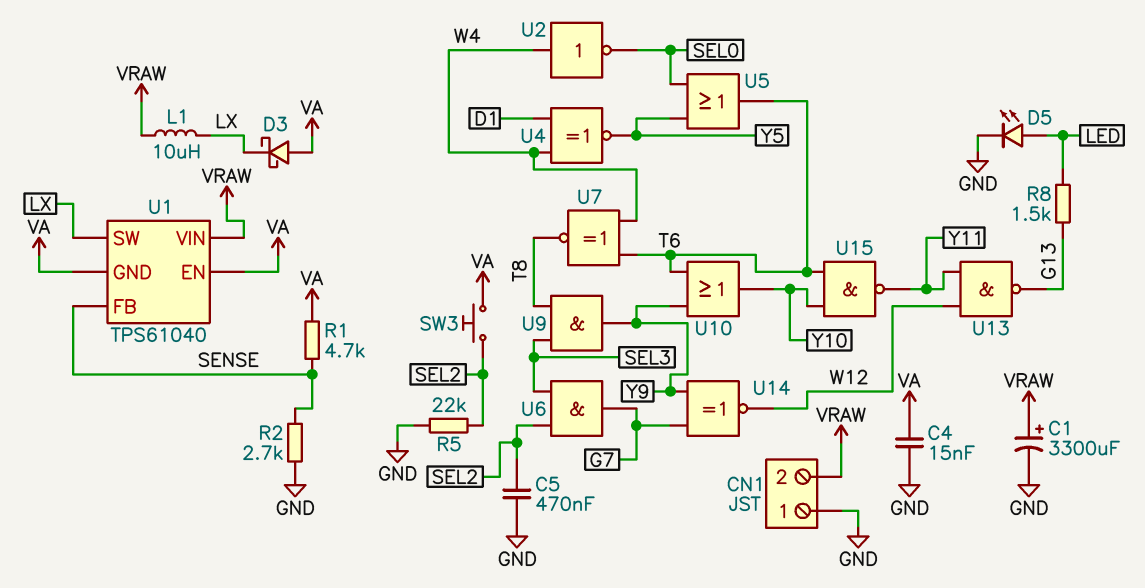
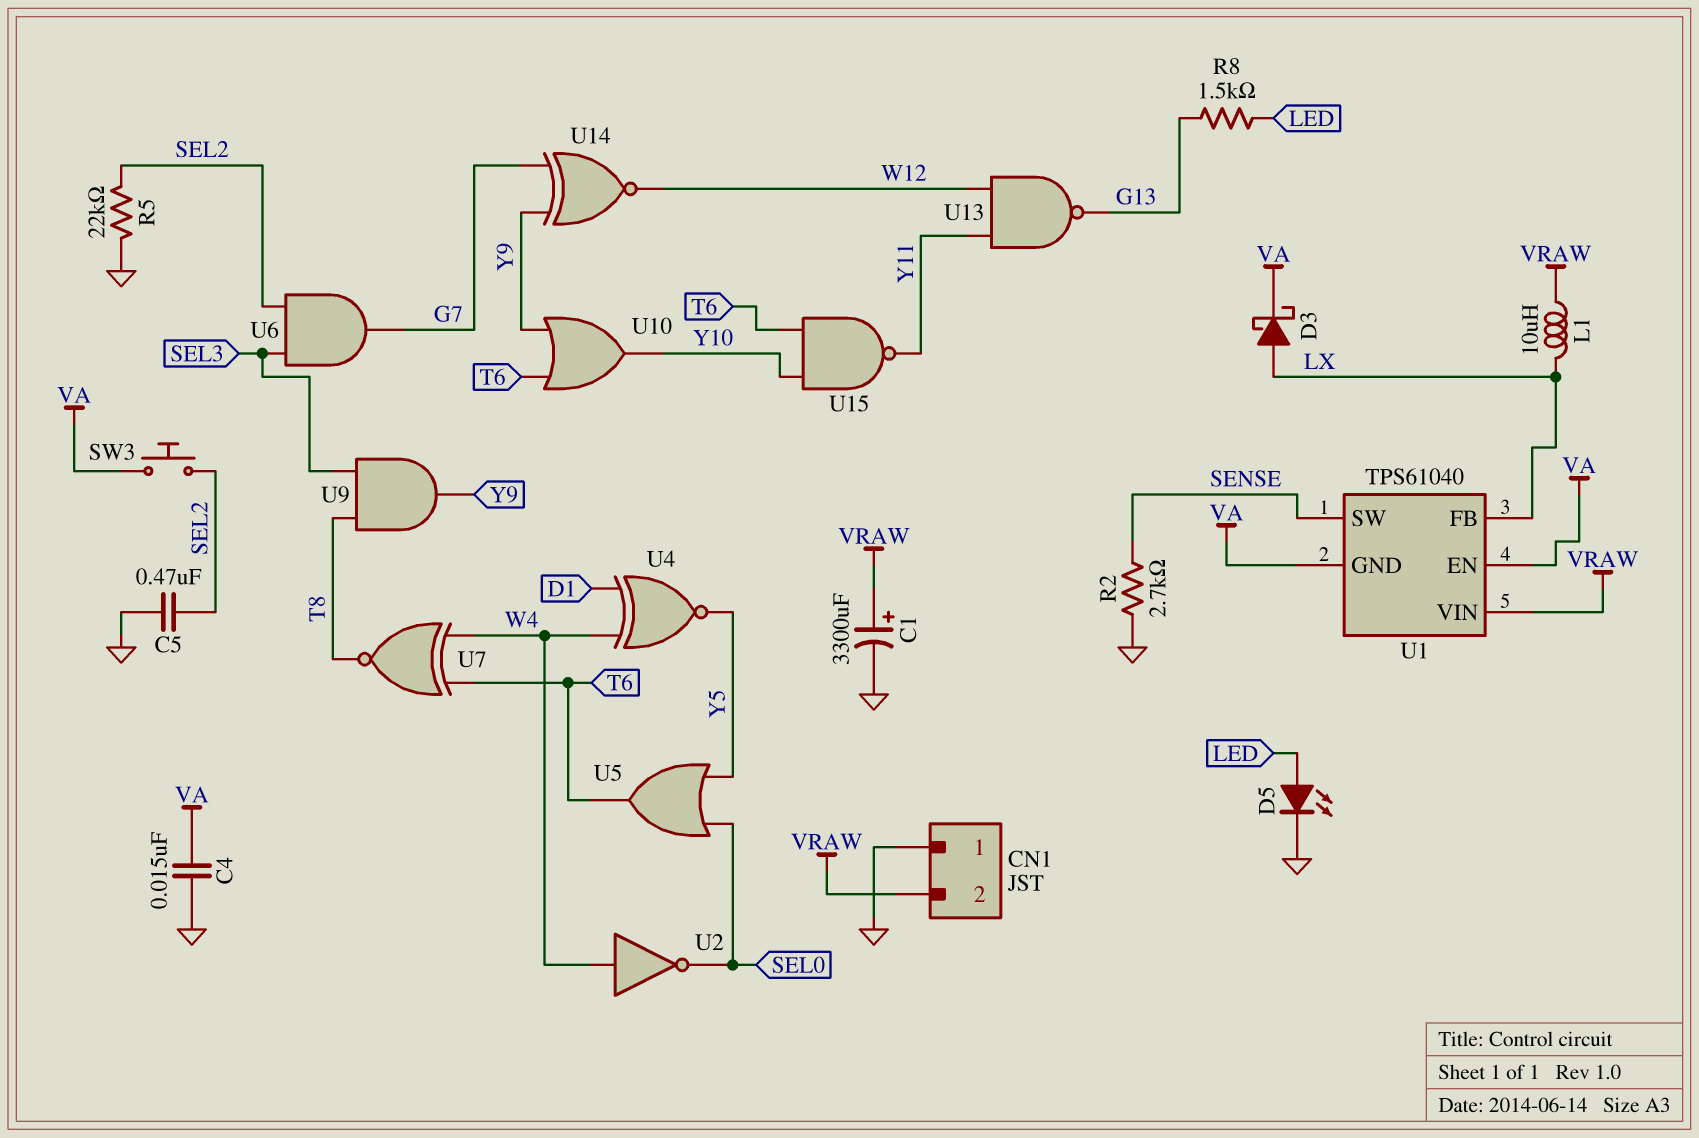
D3: schottky (A VA, K LX) -> schottky (A LX, K VA)
R1: 4.7k (SENSE, VA) -> none
U1 pin FB: SENSE -> LX
U1 pin SW: LX -> SENSE

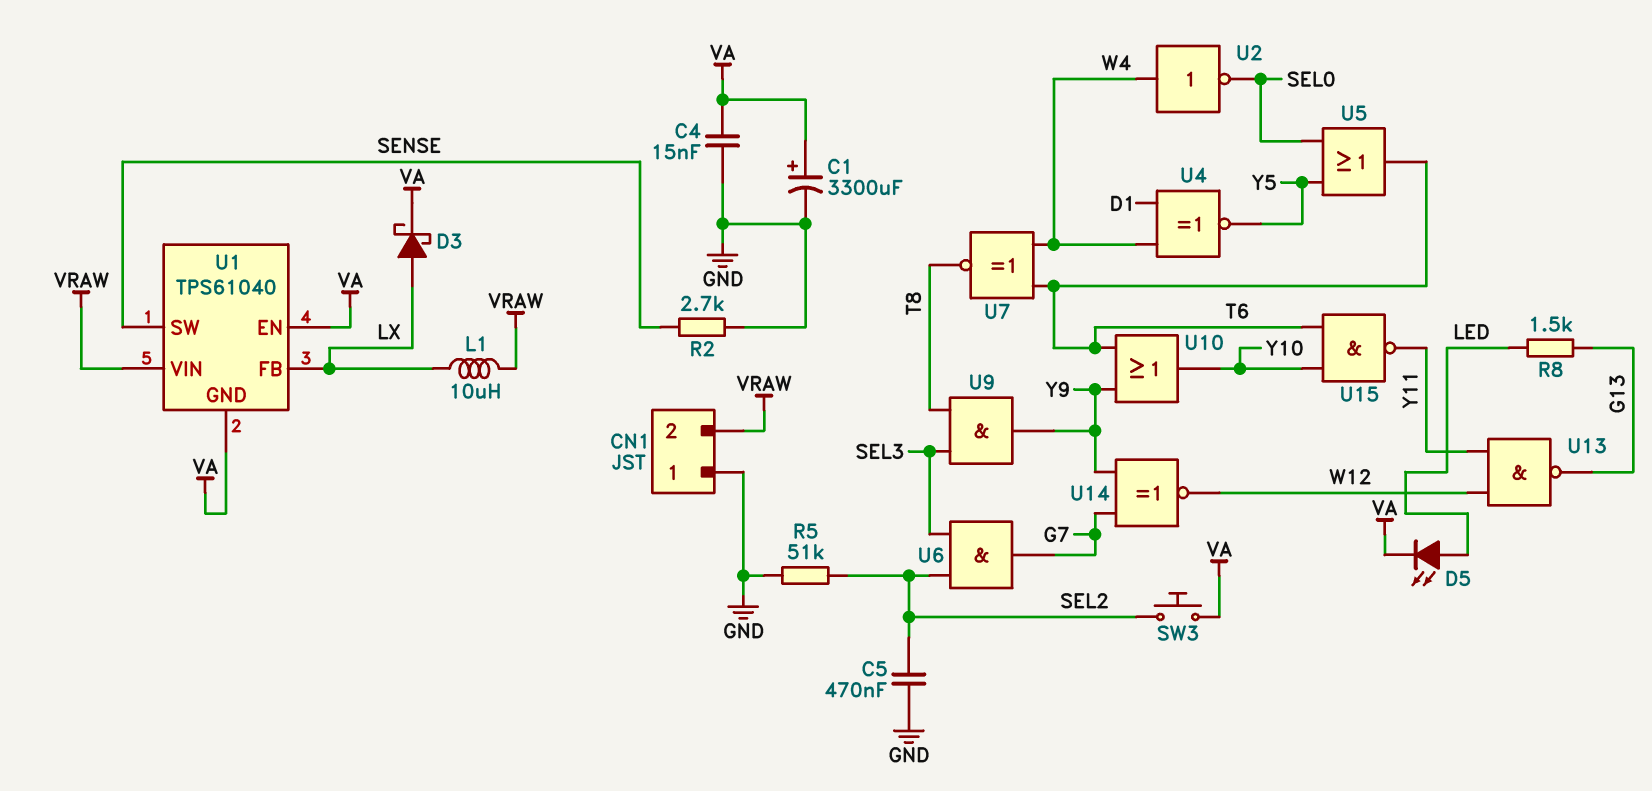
C1: 3300uF (plus VRAW, minus GND) -> 3300uF (plus VA, minus GND)
D5: LED (A LED, K GND) -> LED (A LED, K VA)
R5: 22k (GND, SEL2) -> 51k (GND, SEL2)

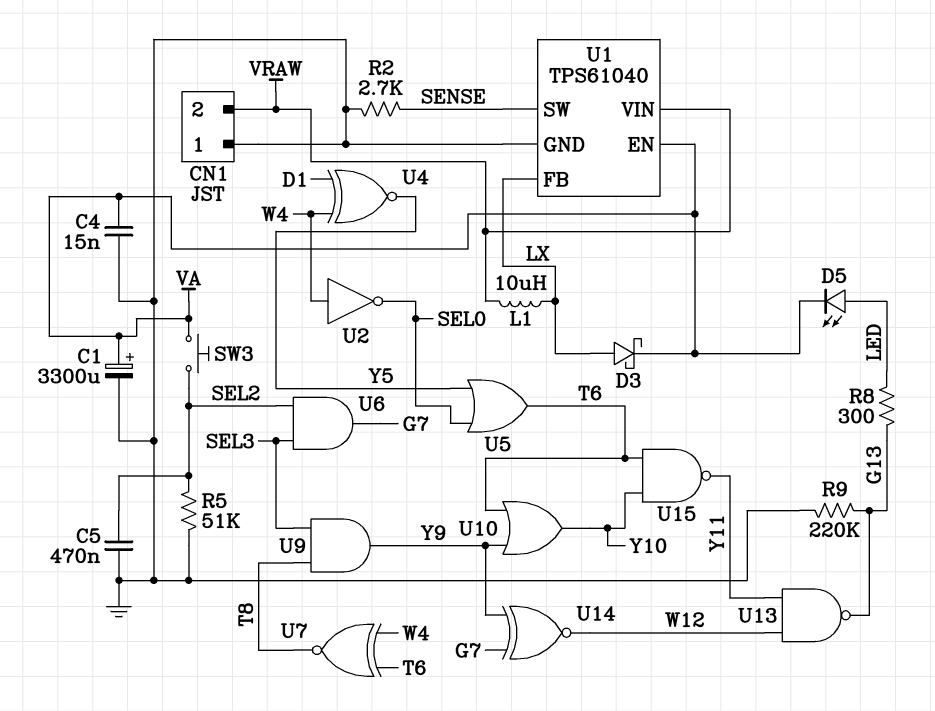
R8: 1.5k (G13, LED) -> 300 (G13, LED)
R9: none -> 220k (G13, GND)
U1 pin GND: VA -> GND

